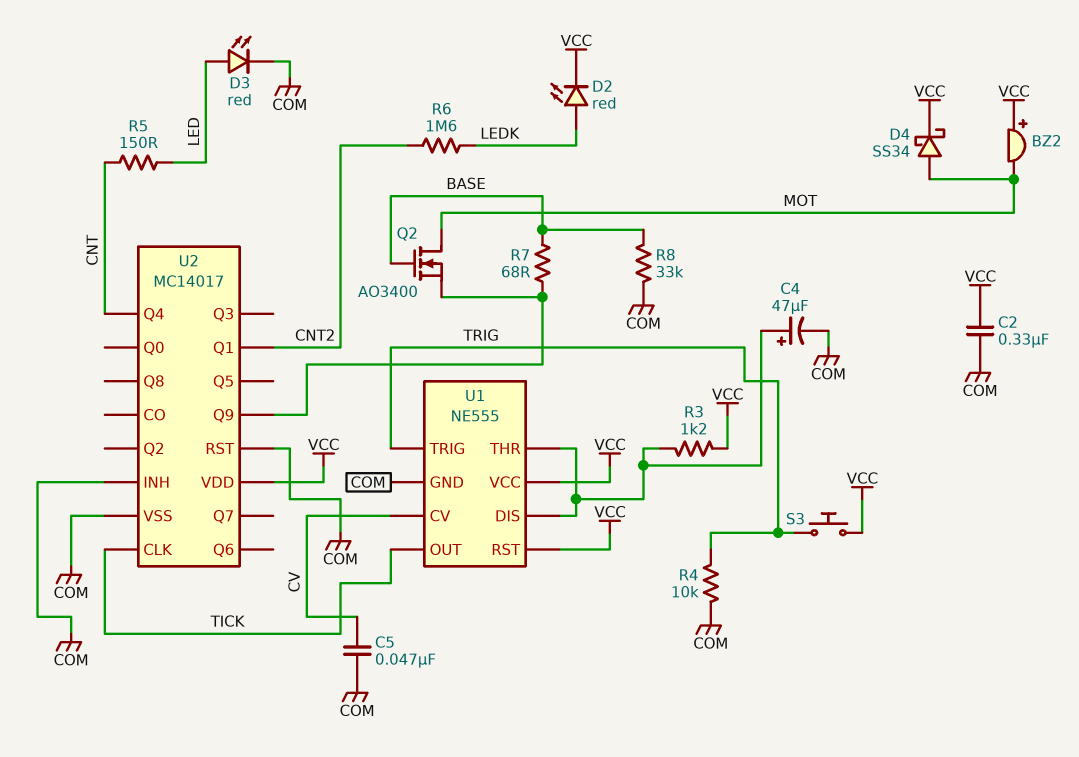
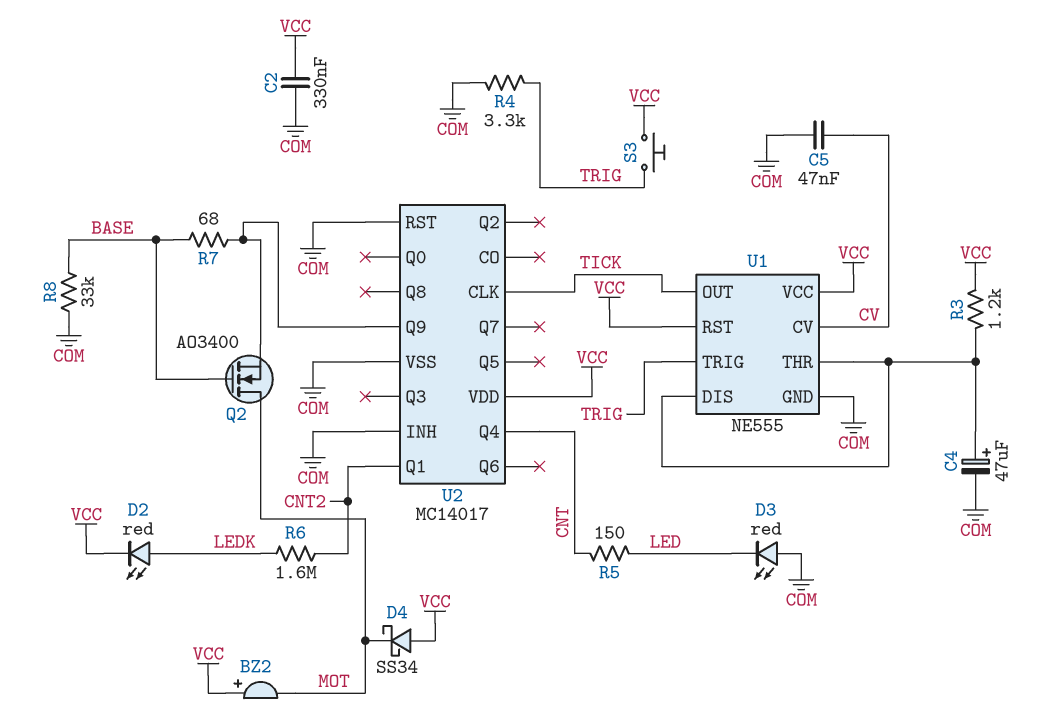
D3: LED red (A LED, K COM) -> LED red (A COM, K LED)
D4: schottky SS34 (A MOT, K VCC) -> schottky SS34 (A VCC, K MOT)
R4: 10k (COM, TRIG) -> 3.3k (COM, TRIG)

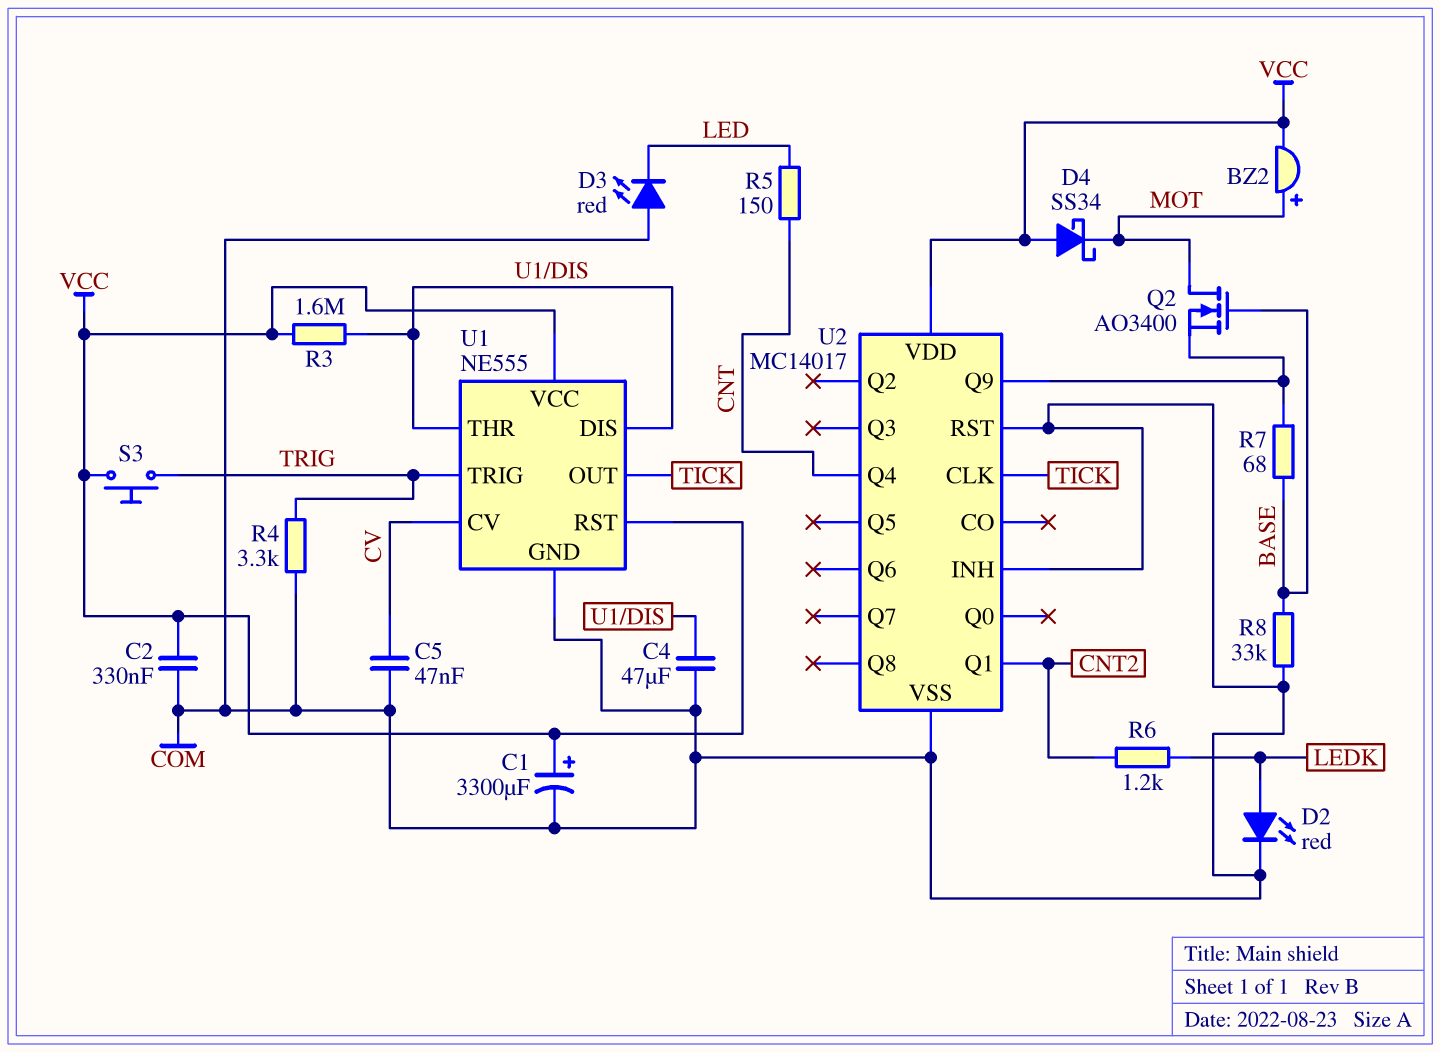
BZ2: buzzer (plus VCC, minus MOT) -> buzzer (plus MOT, minus VCC)
C1: none -> 3300uF (plus VCC, minus COM)
C4: 47uF (plus U1/DIS, minus COM) -> 47uF (COM, U1/DIS)
D2: LED red (A LEDK, K VCC) -> LED red (A LEDK, K COM)
R3: 1.2k (U1/DIS, VCC) -> 1.6M (U1/DIS, VCC)
R6: 1.6M (CNT2, LEDK) -> 1.2k (CNT2, LEDK)

